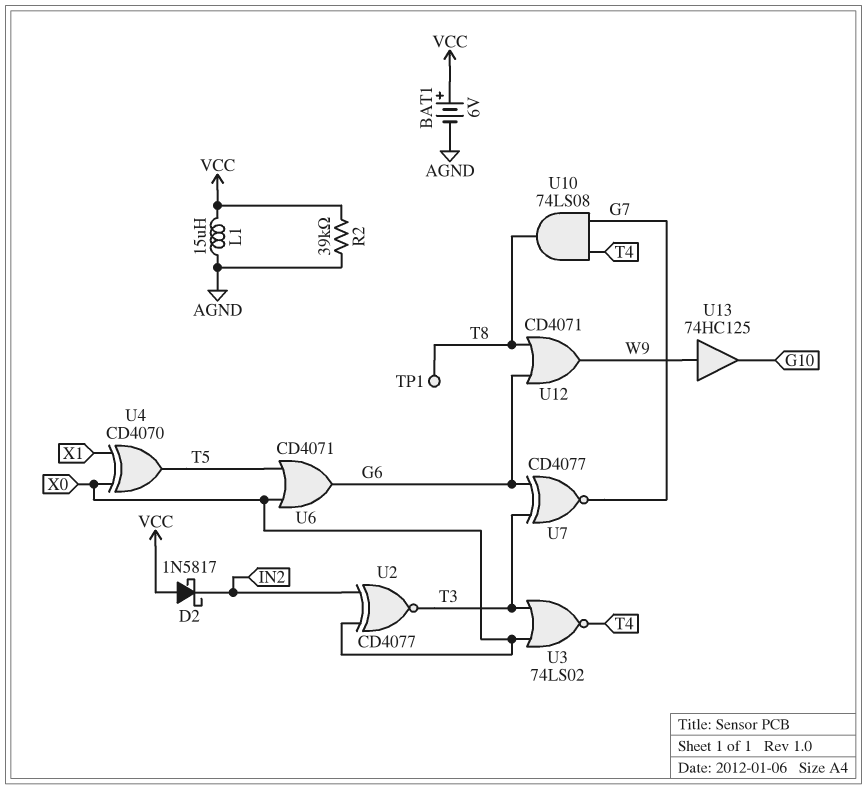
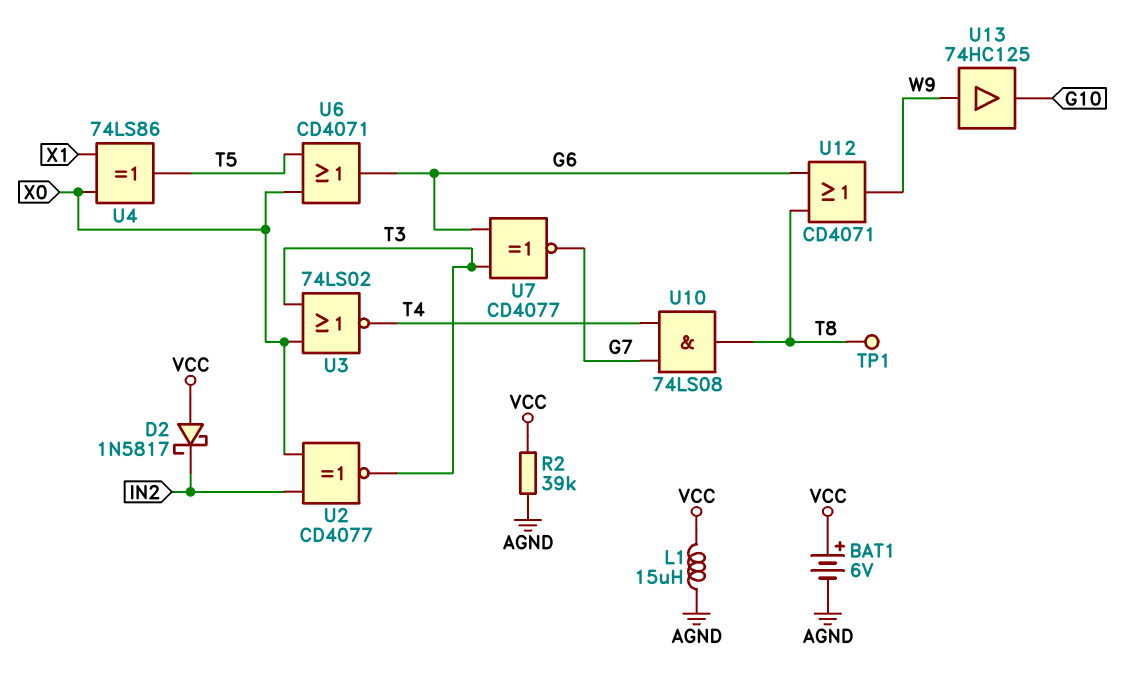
U4: XOR CD4070 (in X0, in X1, out T5) -> XOR 74LS86 (in X0, in X1, out T5)

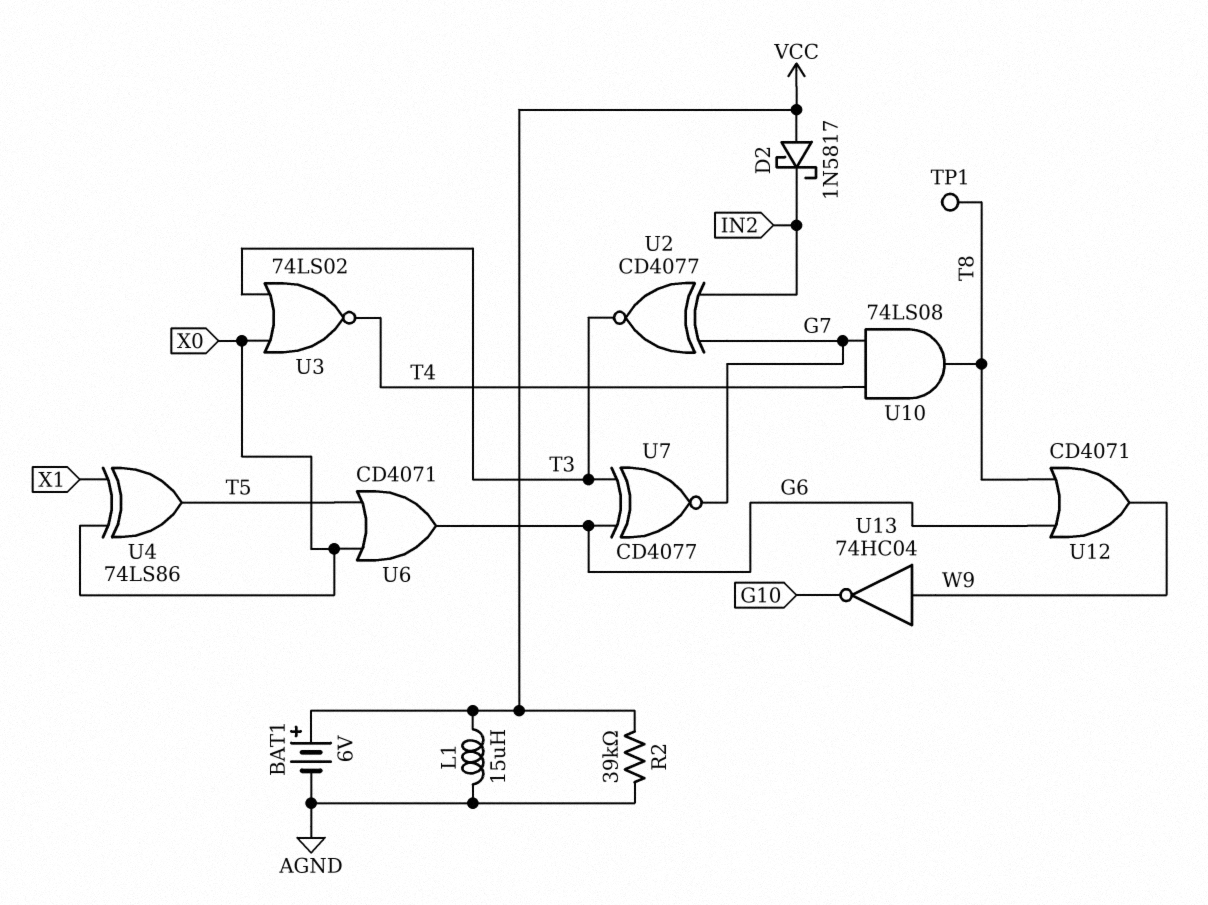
U2: XNOR CD4077 (in IN2, in X0, out T3) -> XNOR CD4077 (in G7, in IN2, out T3)
U13: buffer 74HC125 (in W9, out G10) -> NOT 74HC04 (in W9, out G10)

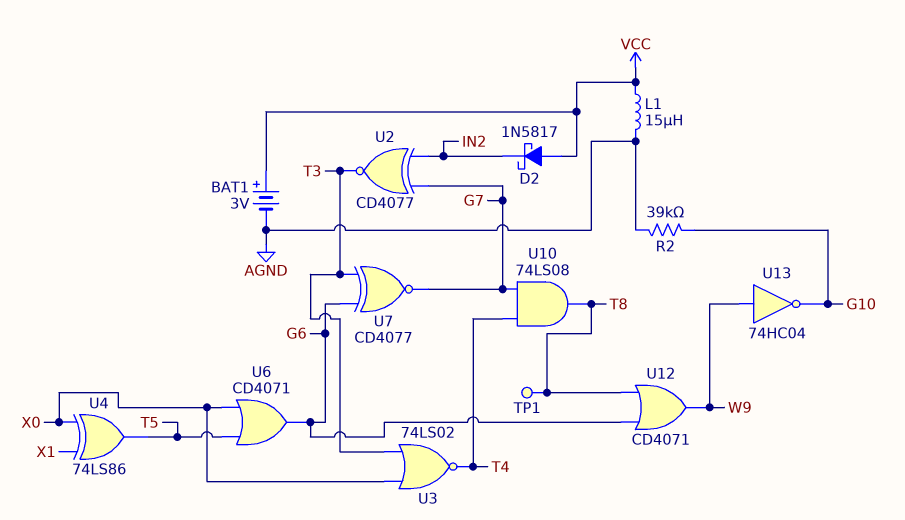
BAT1: 6V (plus VCC, minus AGND) -> 3V (plus VCC, minus AGND)
R2: 39k (AGND, VCC) -> 39k (AGND, G10)

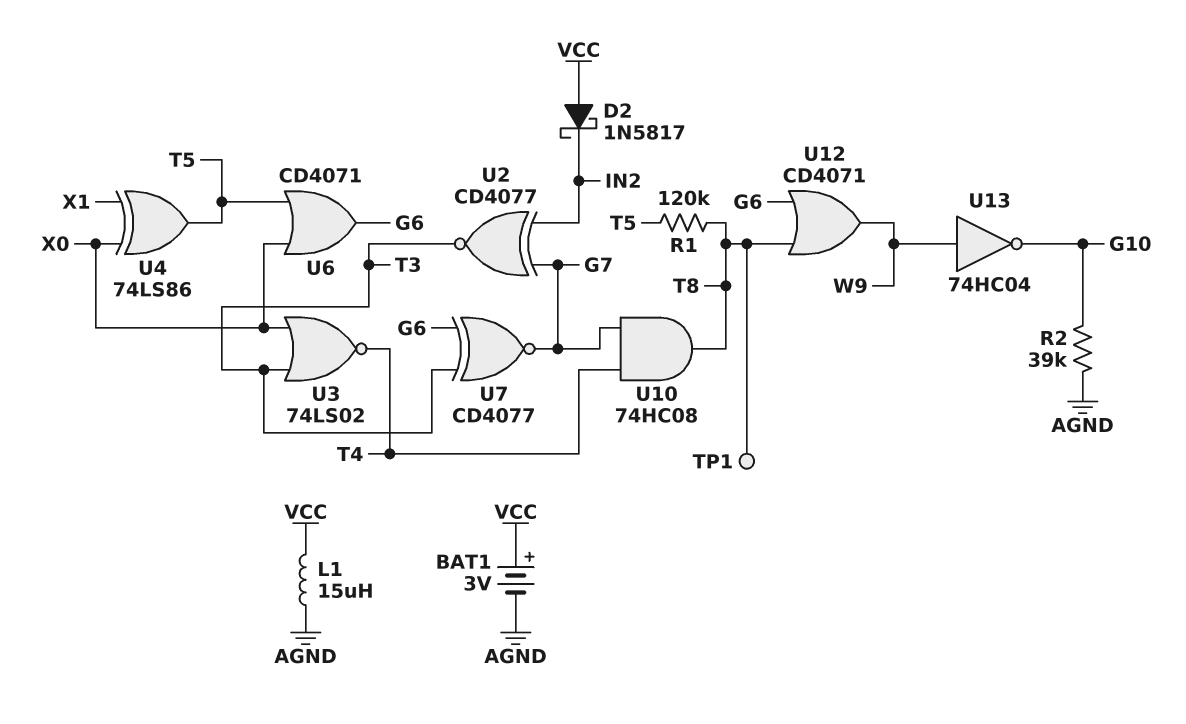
R1: none -> 120k (T5, T8)
U10: AND 74LS08 (in G7, in T4, out T8) -> AND 74HC08 (in G7, in T4, out T8)

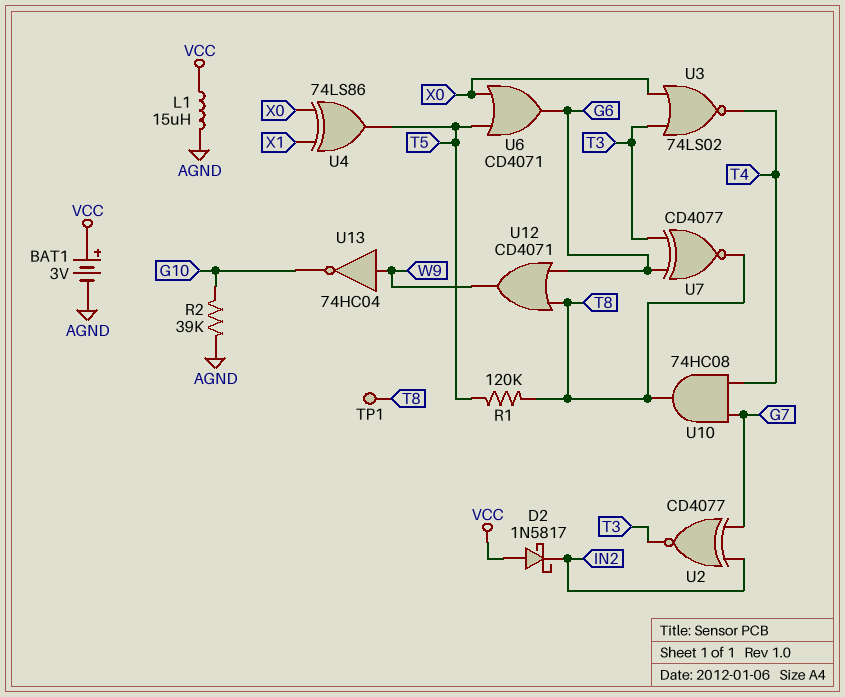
U7: XNOR CD4077 (in G6, in T3, out G7) -> XNOR CD4077 (in G6, in T3, out T8)

